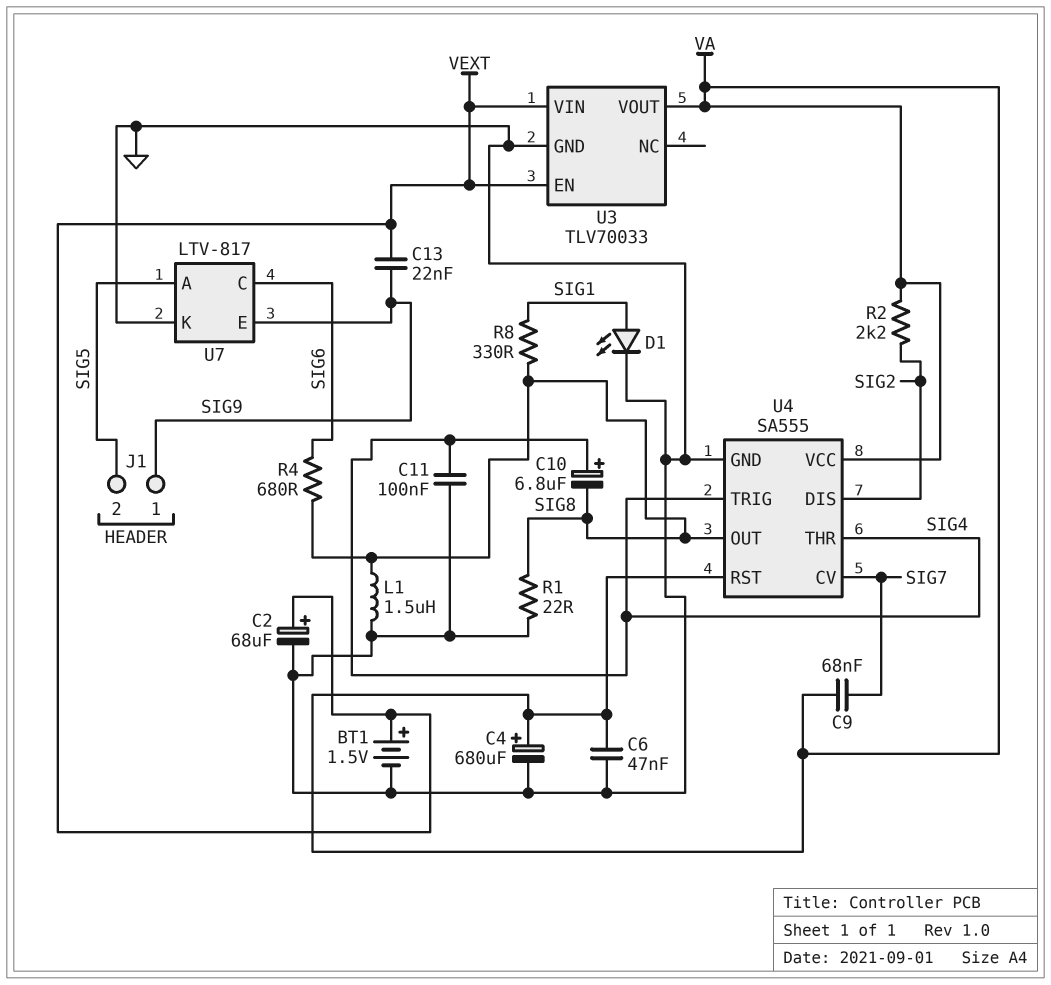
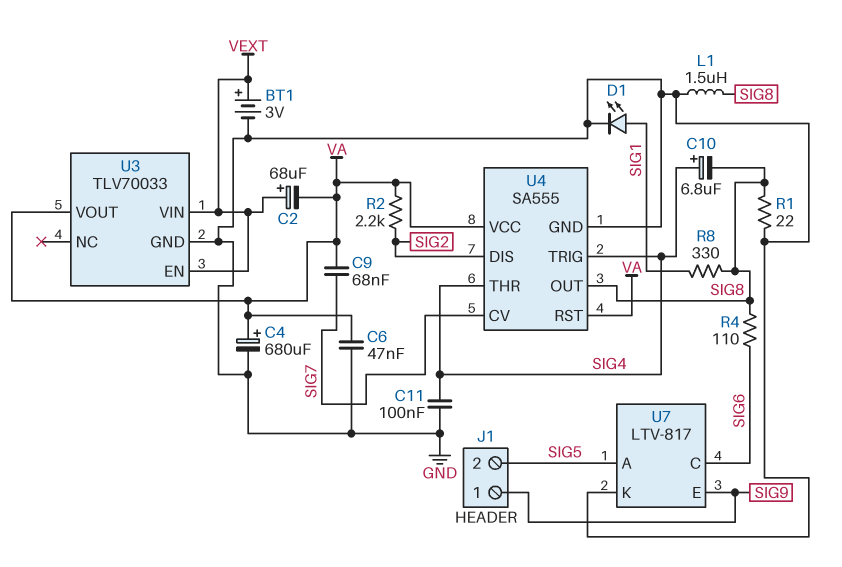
BT1: 1.5V (plus VEXT, minus GND) -> 3V (plus VEXT, minus GND)
C2: 68uF (plus VEXT, minus GND) -> 68uF (plus VEXT, minus VA)
C13: 22nF (SIG9, VEXT) -> none
R4: 680 (SIG6, SIG8) -> 110 (SIG6, SIG8)

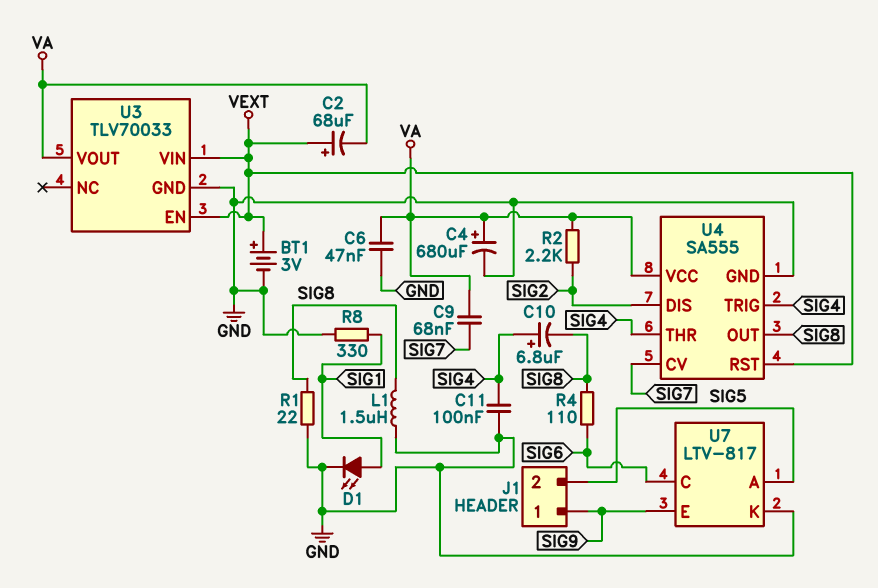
R8: 330 (SIG1, SIG8) -> 330 (GND, SIG1)
U4 pin RST: VA -> VEXT

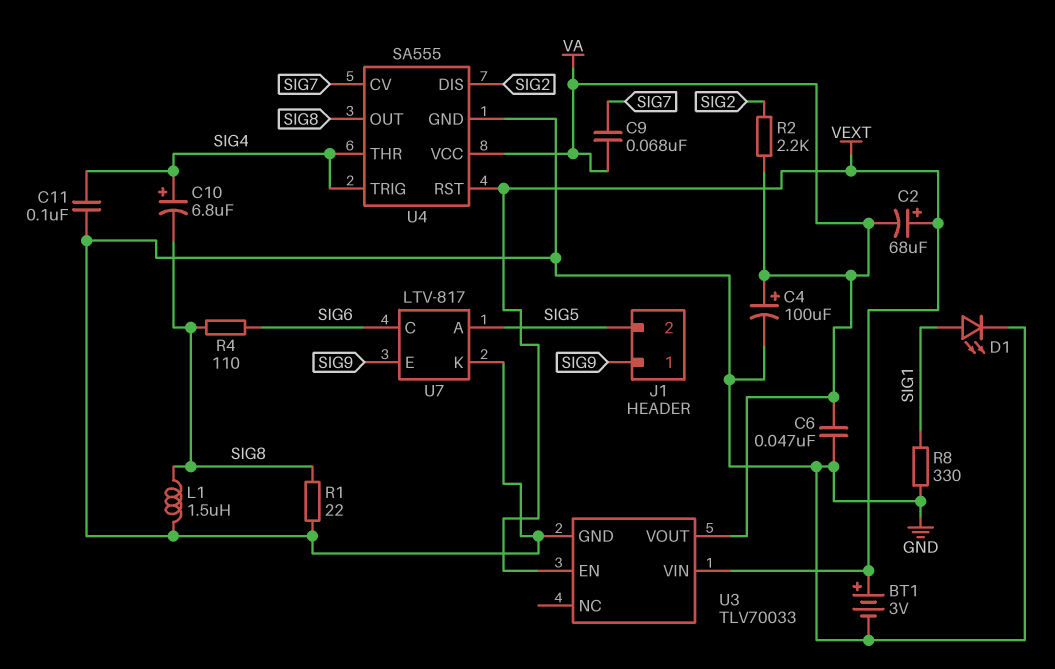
C4: 680uF (plus VA, minus GND) -> 100uF (plus VA, minus GND)

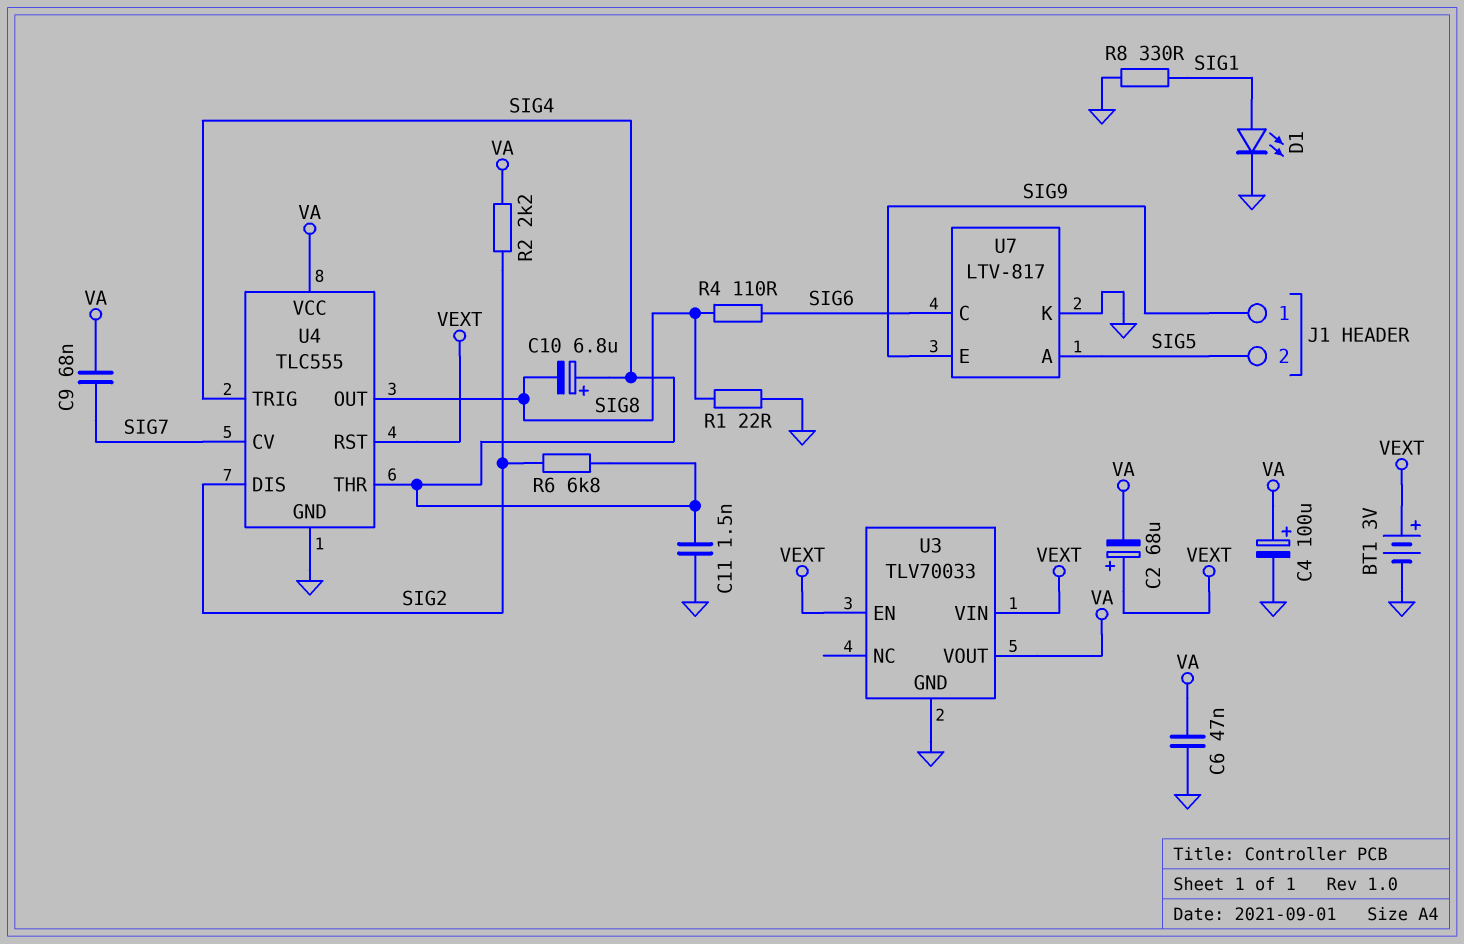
C11: 100nF (GND, SIG4) -> 1.5nF (GND, SIG4)
L1: 1.5uH (GND, SIG8) -> none
R6: none -> 6.8k (SIG2, SIG4)
U4: SA555 -> TLC555

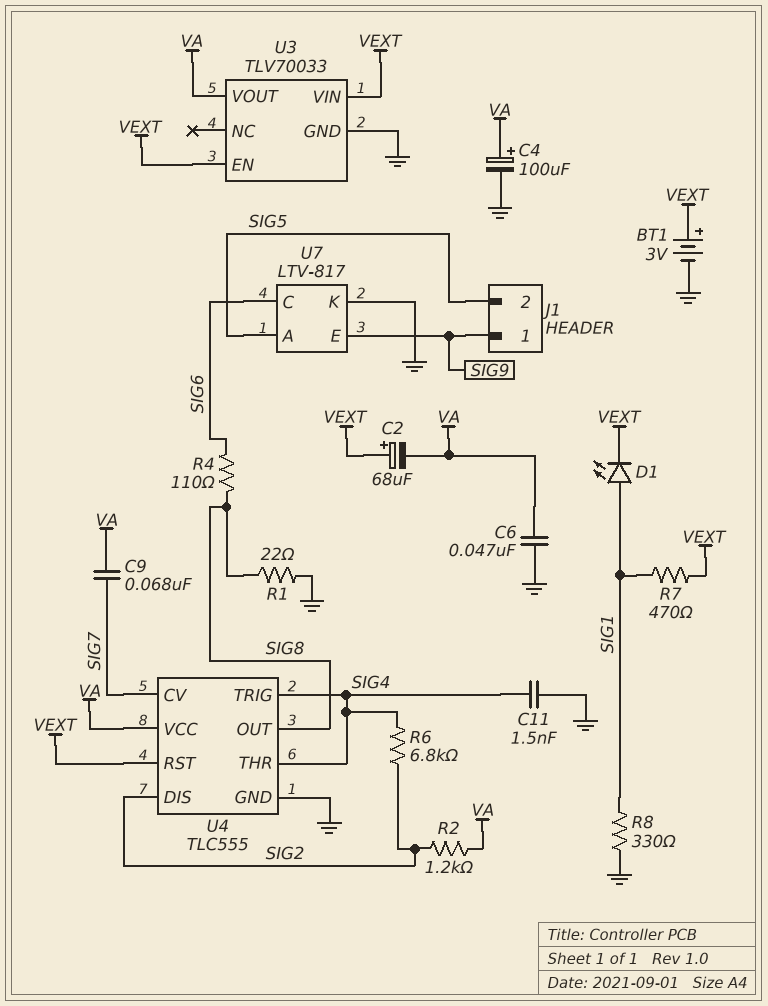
C10: 6.8uF (plus SIG4, minus SIG8) -> none
D1: LED (A SIG1, K GND) -> LED (A SIG1, K VEXT)
R2: 2.2k (SIG2, VA) -> 1.2k (SIG2, VA)
R7: none -> 470 (SIG1, VEXT)

